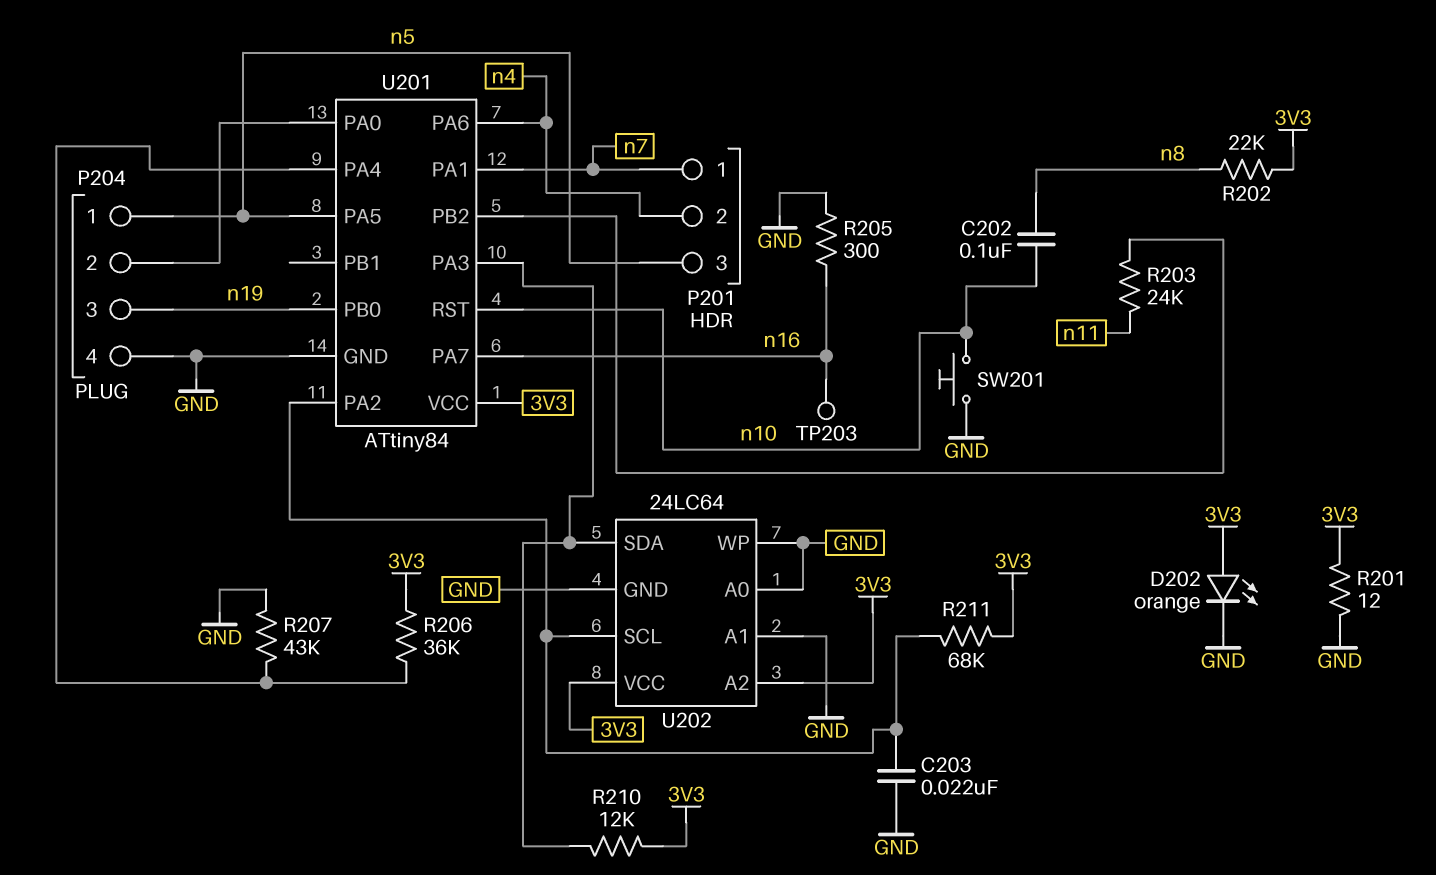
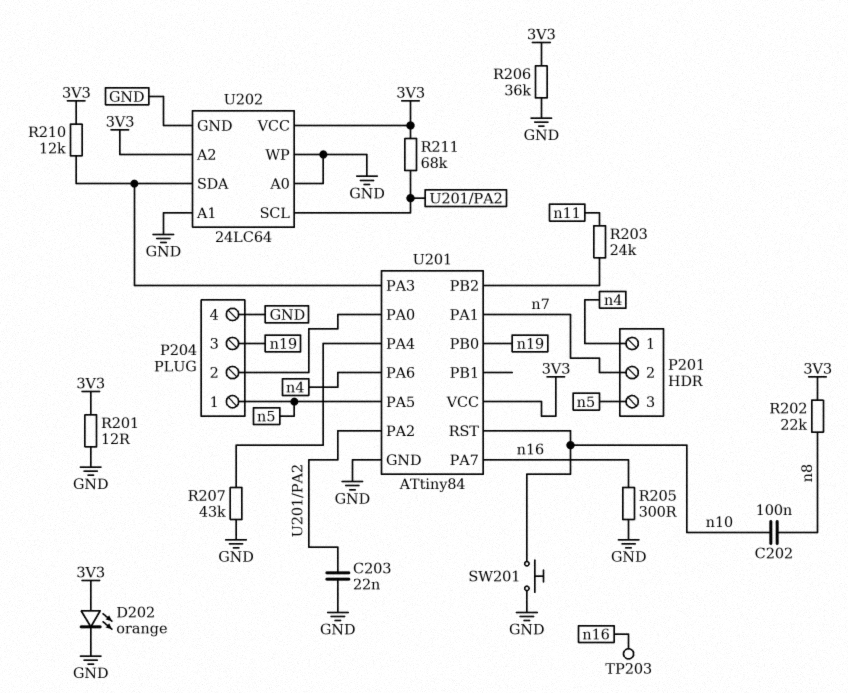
P201 pin 1: n7 -> n4
P201 pin 2: n4 -> n7
R206: 36k (3V3, U201/PA4) -> 36k (3V3, GND)

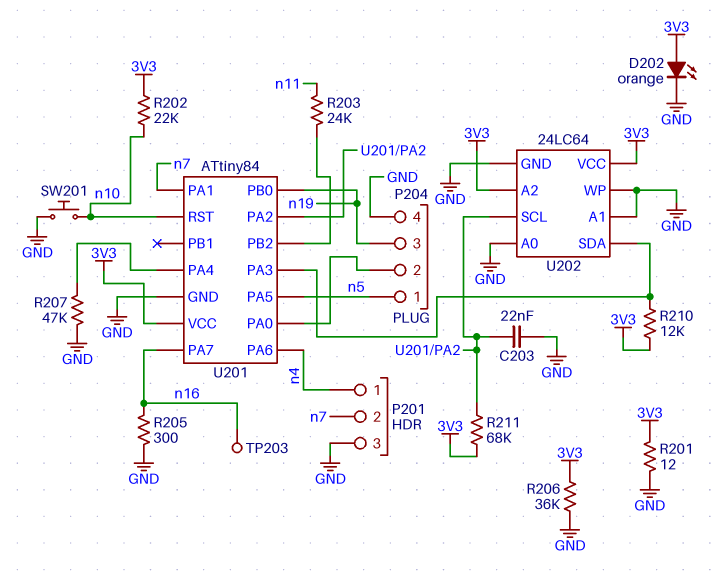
C202: 100nF (n8, n10) -> none
P201 pin 3: n5 -> GND
R202: 22k (3V3, n8) -> 22k (3V3, n10)
R207: 43k (GND, U201/PA4) -> 47k (GND, U201/PA4)

